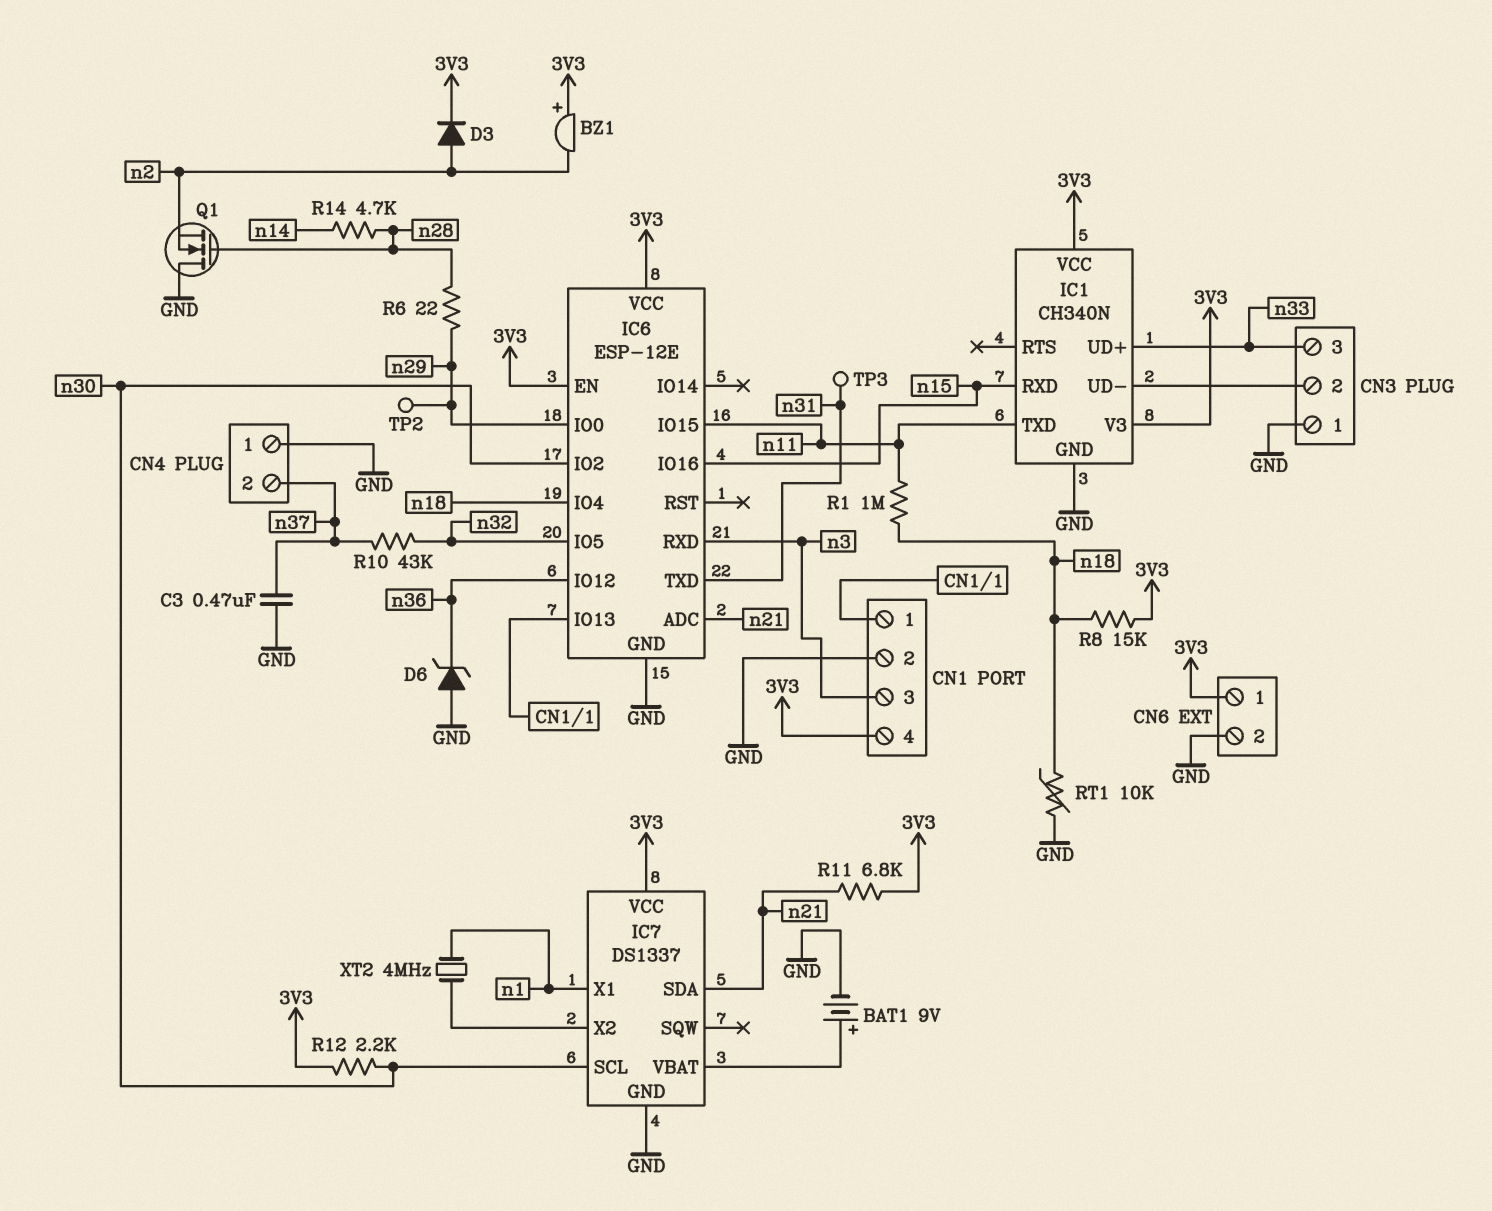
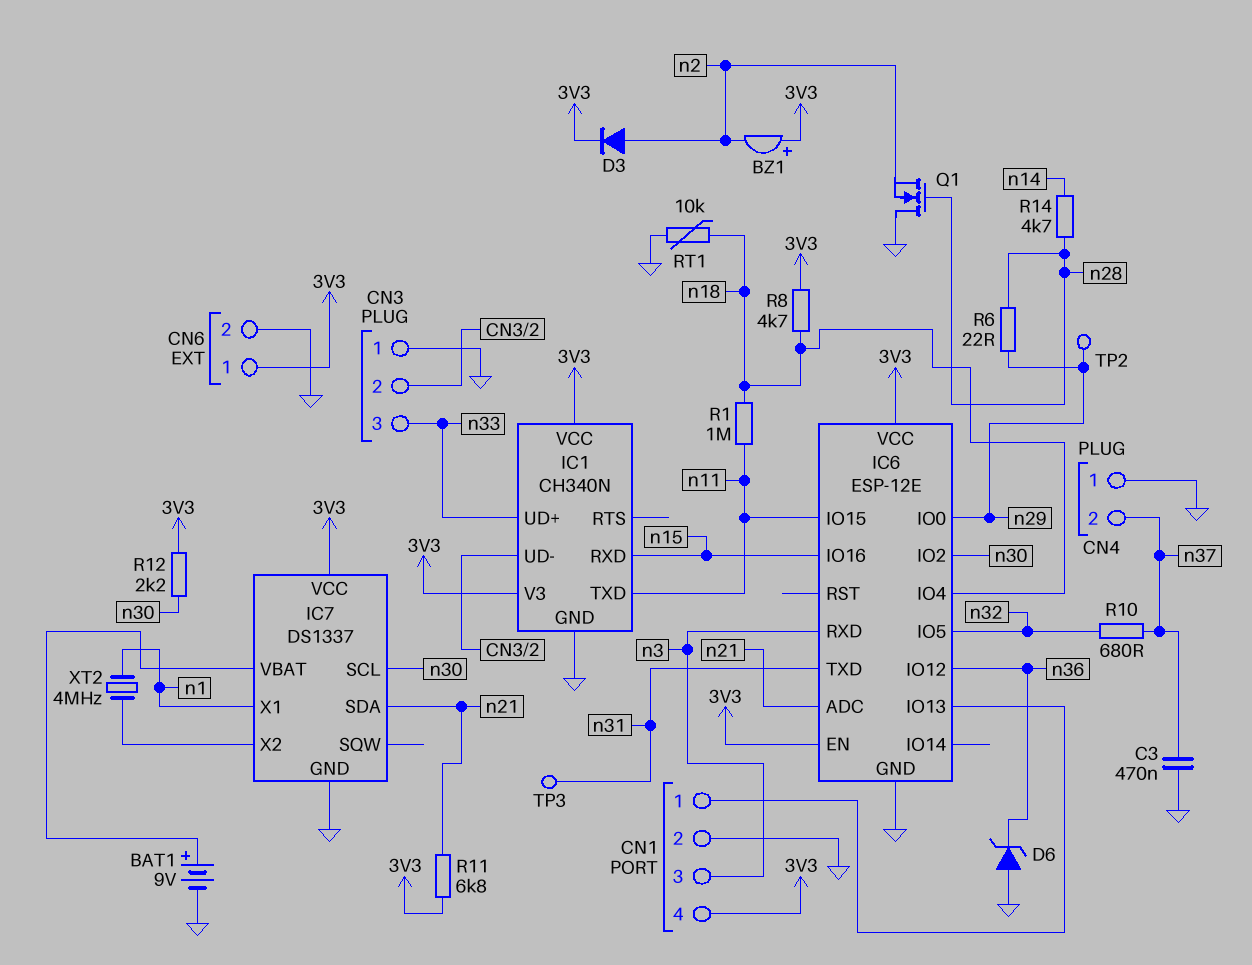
R8: 15k (3V3, n18) -> 4.7k (3V3, n18)
R10: 43k (n32, n37) -> 680 (n32, n37)

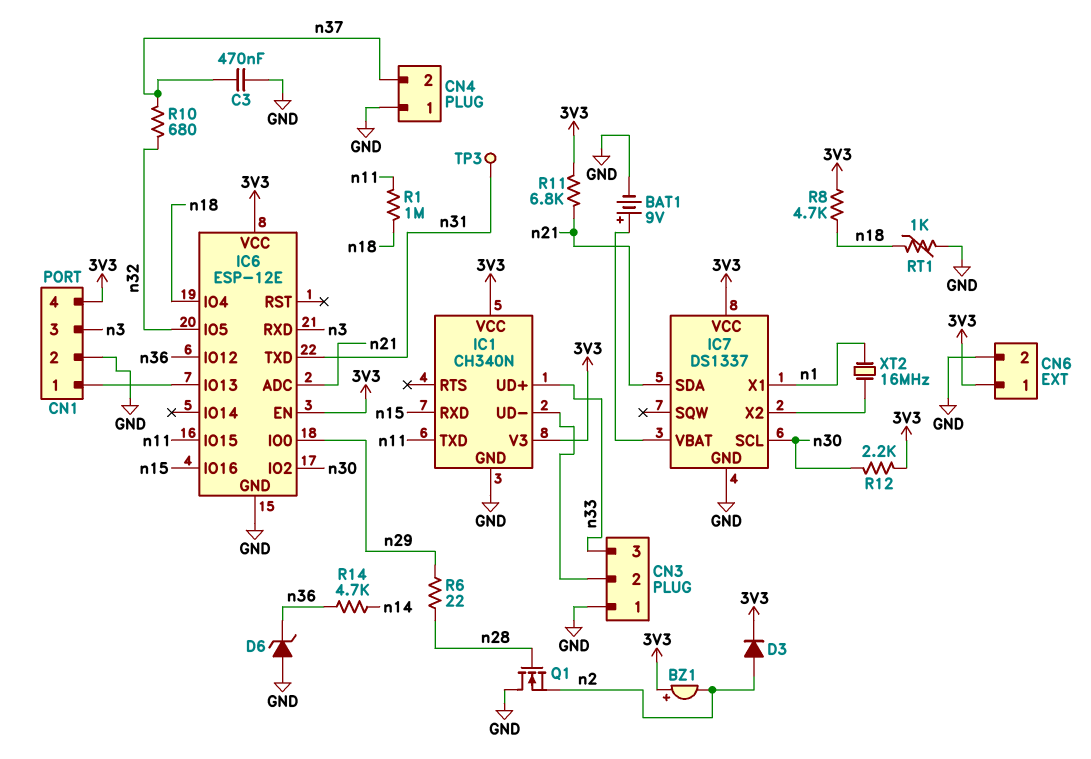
R14: 4.7k (n14, n28) -> 4.7k (n14, n36)
RT1: 10k (GND, n18) -> 1k (GND, n18)
TP2: test point (n29) -> none
XT2: 4MHz (IC7/X2, n1) -> 16MHz (IC7/X2, n1)

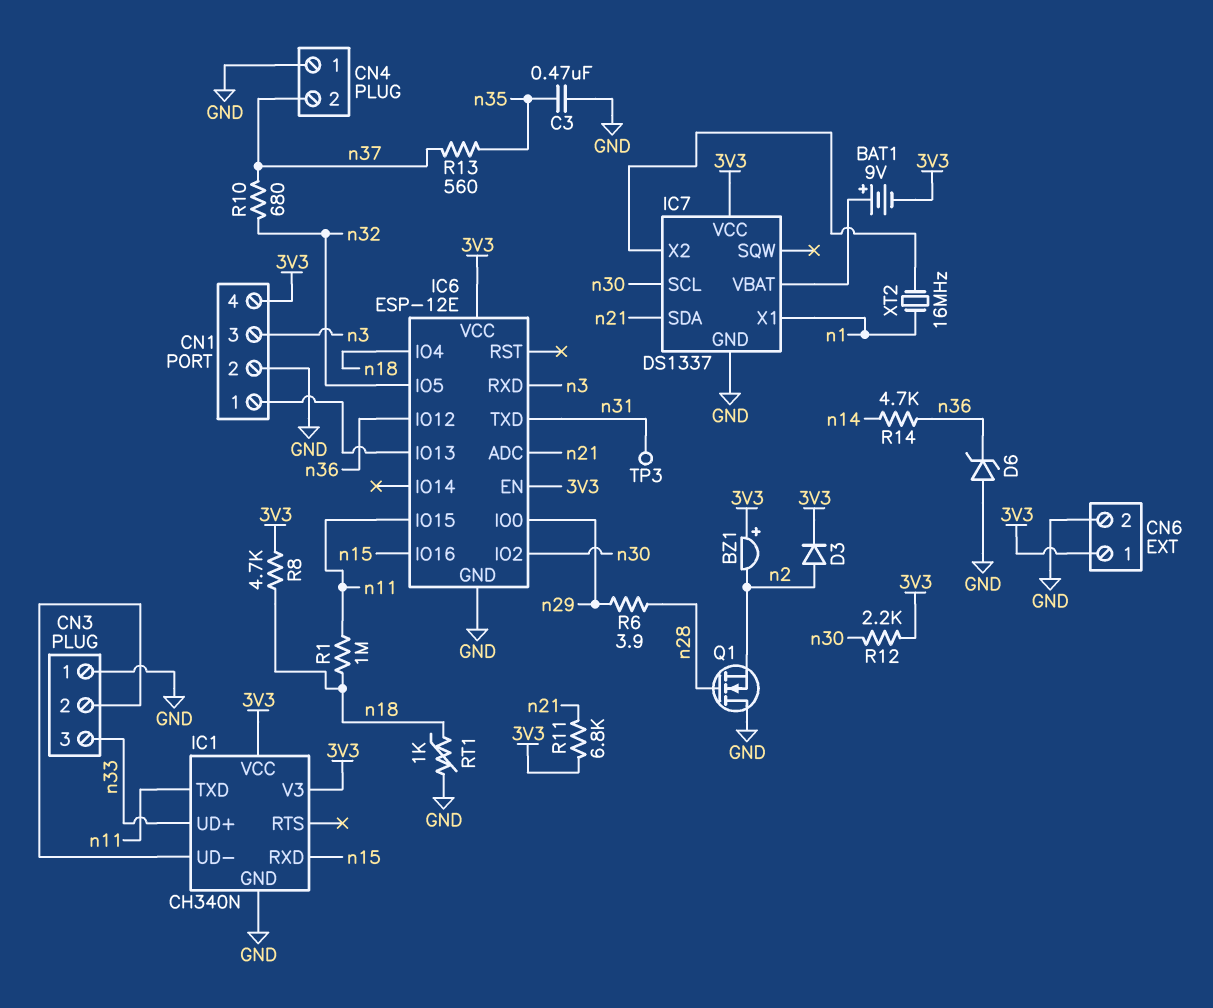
BAT1: 9V (plus IC7/VBAT, minus GND) -> 9V (plus IC7/VBAT, minus 3V3)
C3: 470nF (GND, n37) -> 470nF (GND, n35)
R6: 22 (n28, n29) -> 3.9 (n28, n29)
R13: none -> 560 (n35, n37)

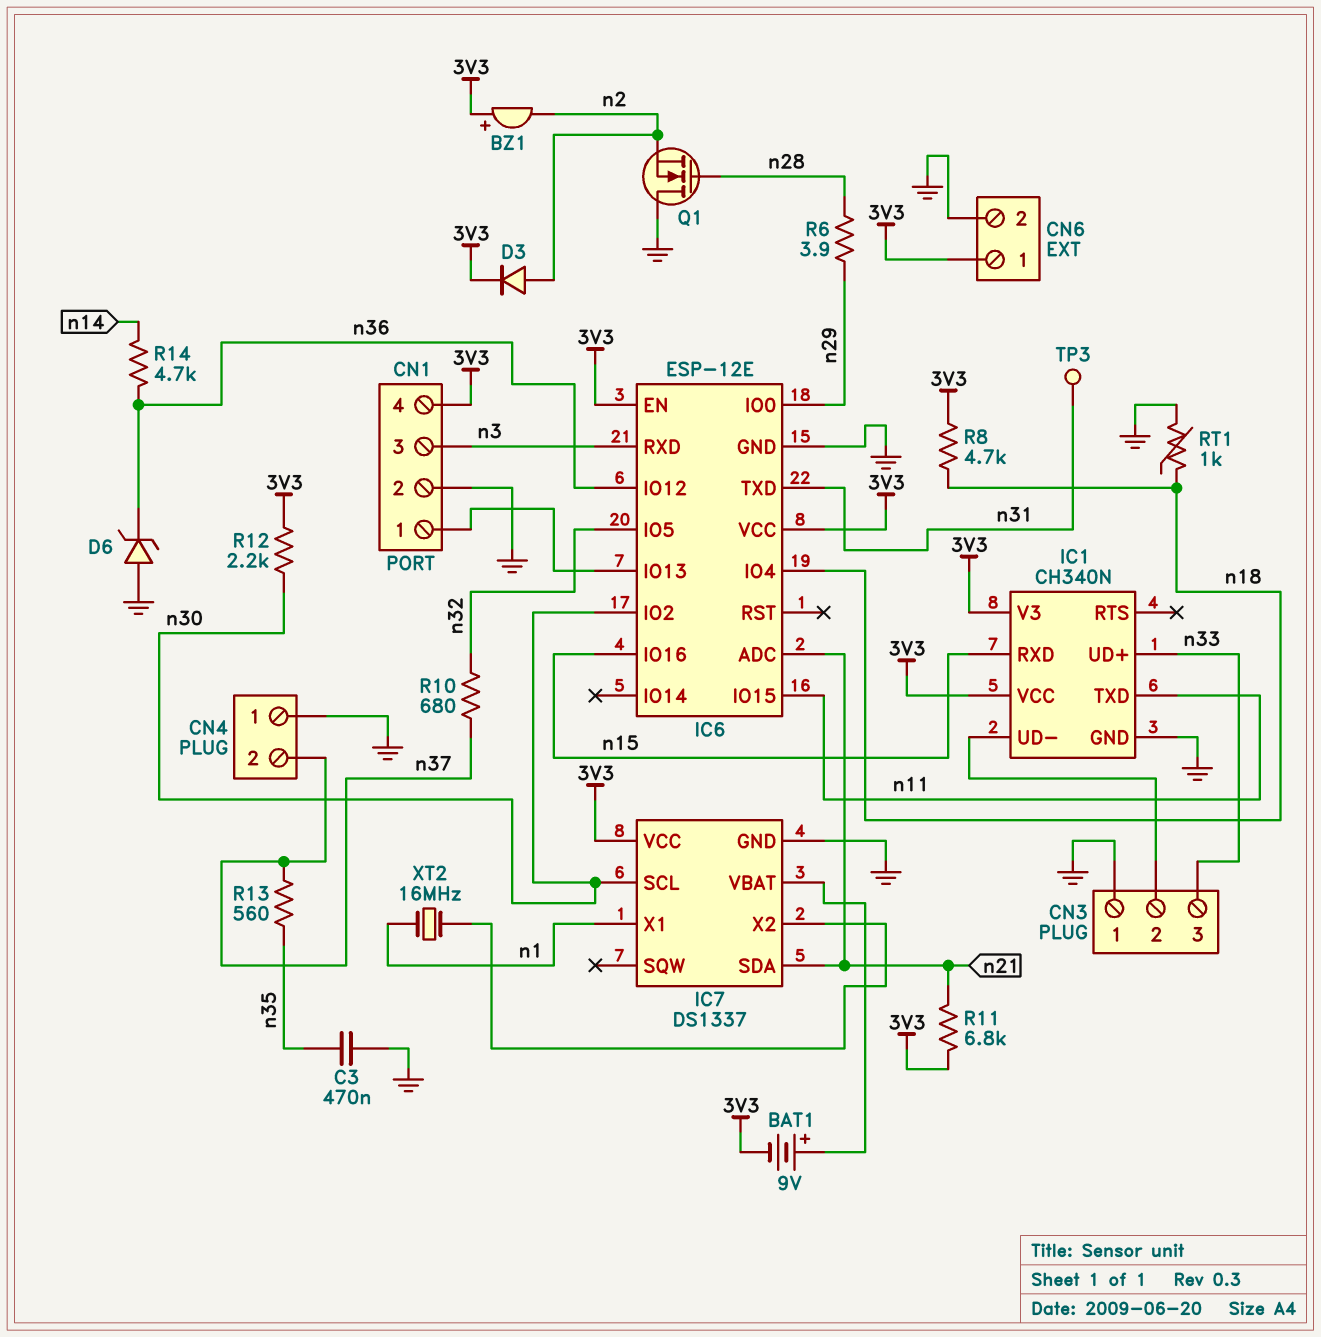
R1: 1M (n11, n18) -> none

